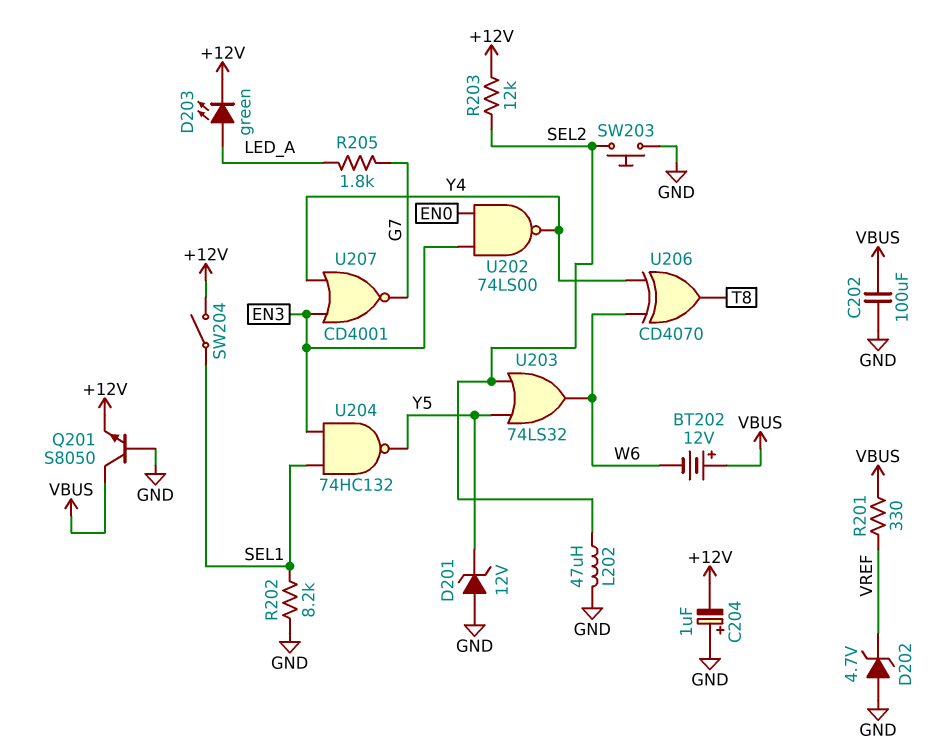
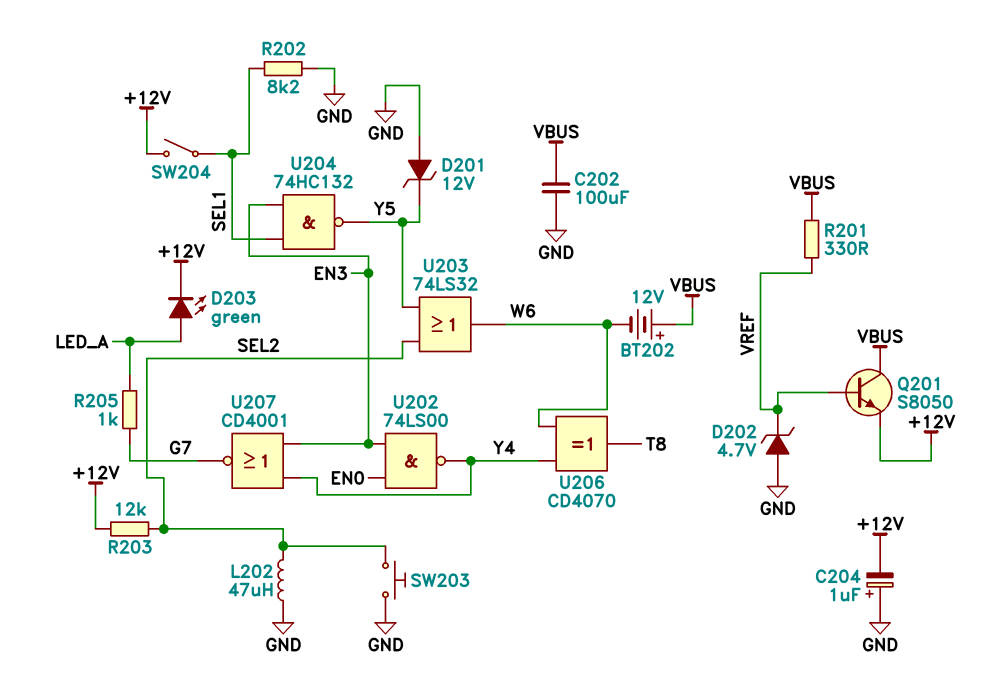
Q201: NPN S8050 (B GND, C VBUS, E +12V) -> NPN S8050 (B VREF, C VBUS, E +12V)
R205: 1.8k (G7, LED_A) -> 1k (G7, LED_A)

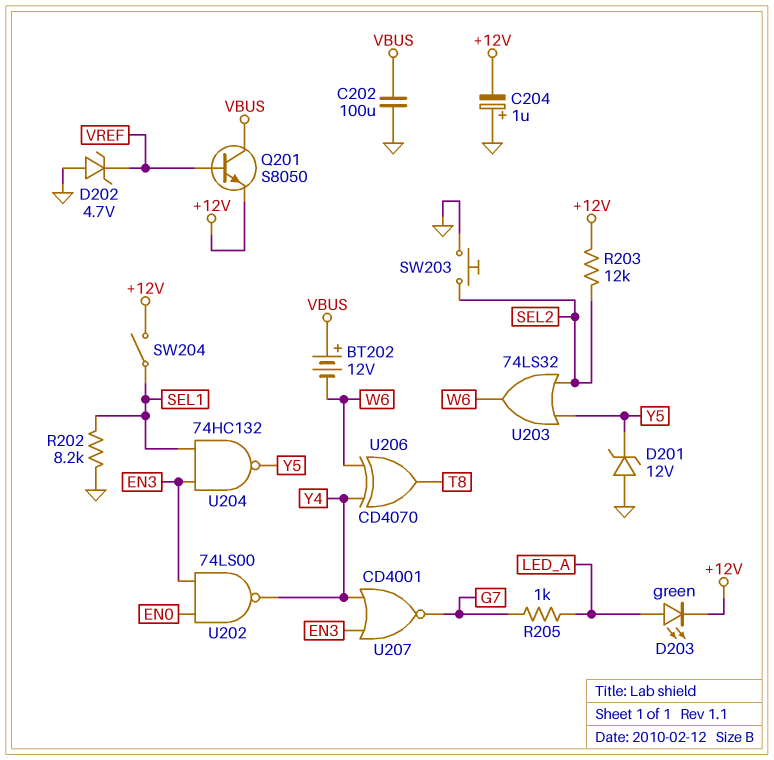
L202: 47uH (GND, SEL2) -> none
R201: 330 (VBUS, VREF) -> none

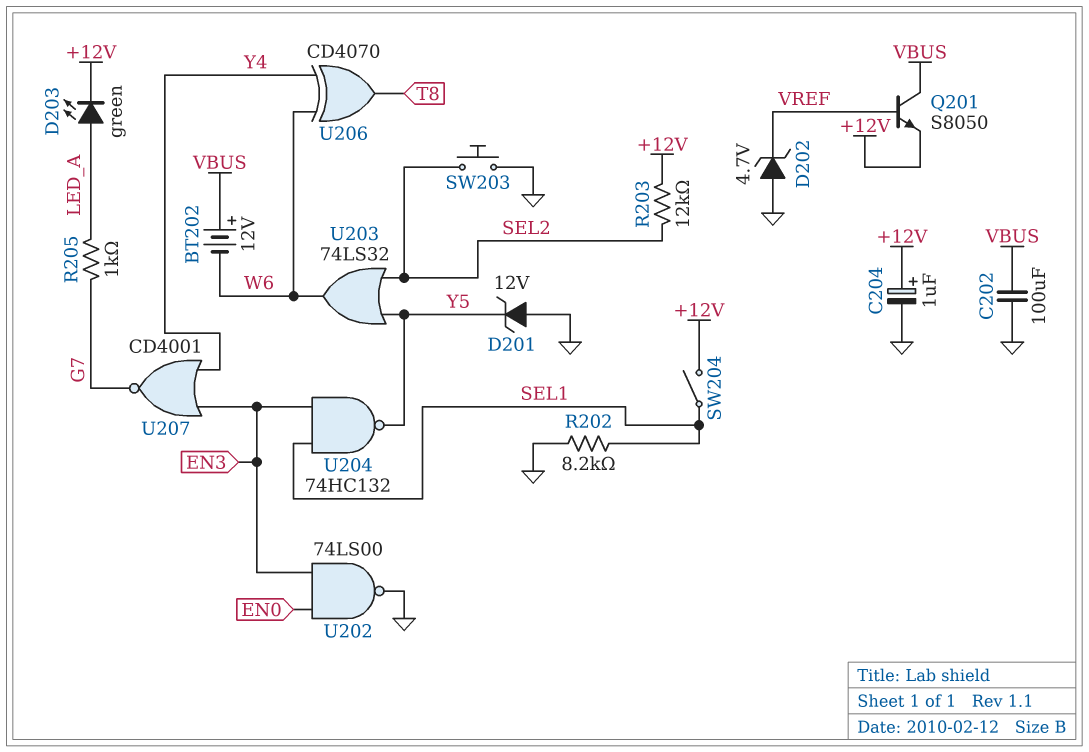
C204: 1uF (plus GND, minus +12V) -> 1uF (plus +12V, minus GND)
U202: NAND 74LS00 (in EN0, in EN3, out Y4) -> NAND 74LS00 (in EN0, in EN3, out GND)

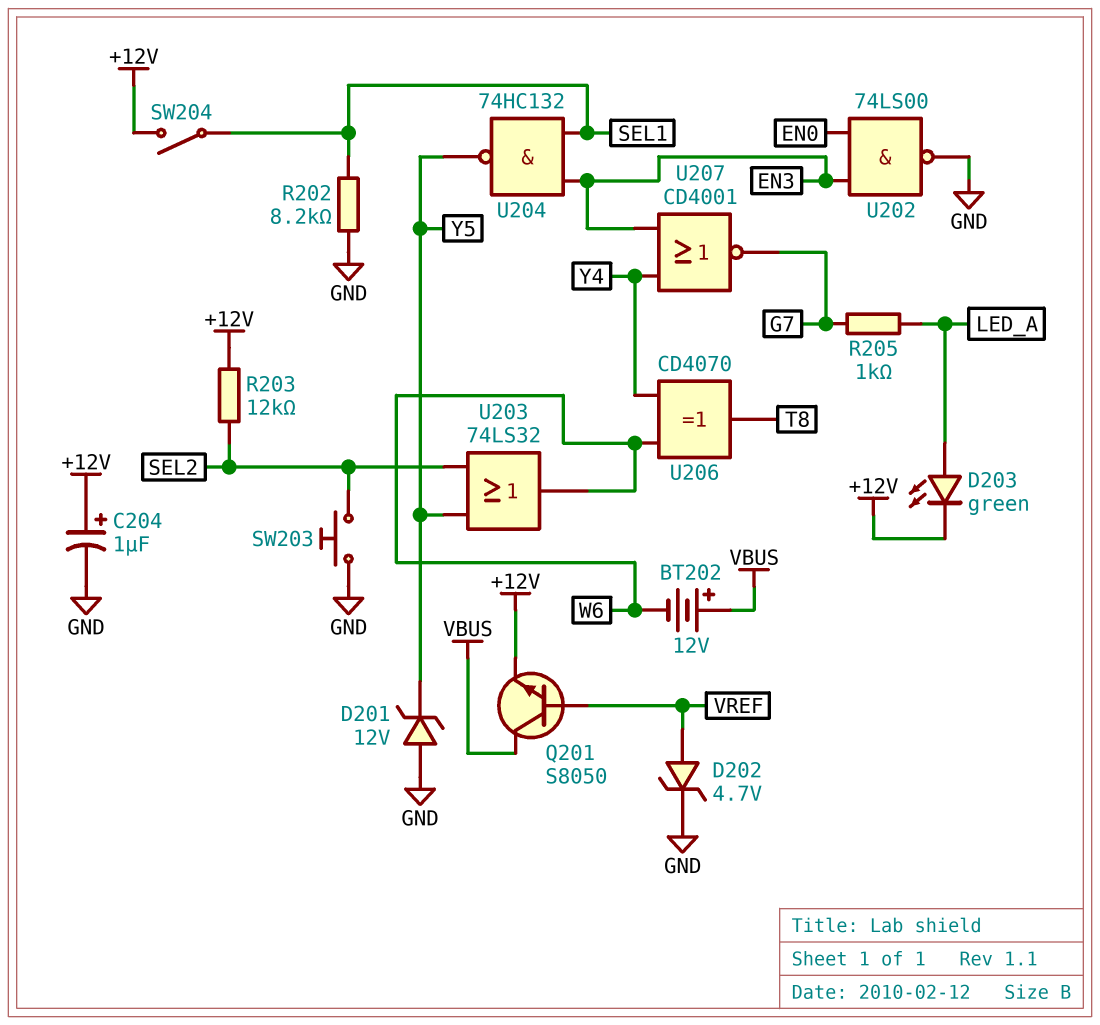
C202: 100uF (GND, VBUS) -> none
D202: zener 4.7V (A GND, K VREF) -> zener 4.7V (A VREF, K GND)

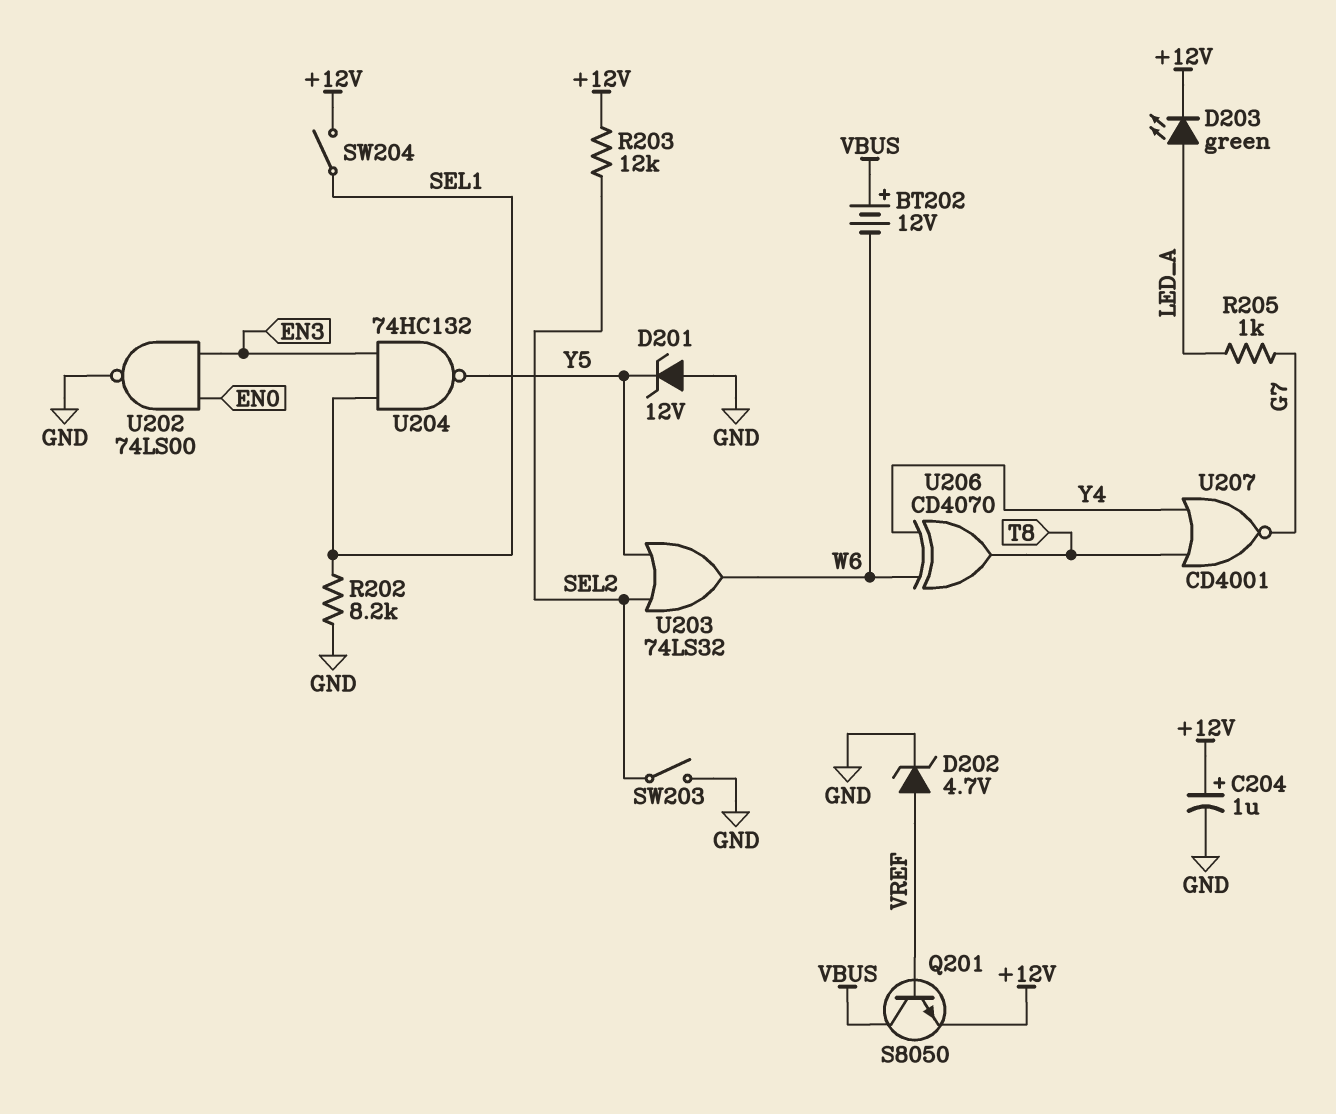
SW203: button (GND, SEL2) -> switch (GND, SEL2)
U207: NOR CD4001 (in EN3, in Y4, out G7) -> NOR CD4001 (in T8, in Y4, out G7)

